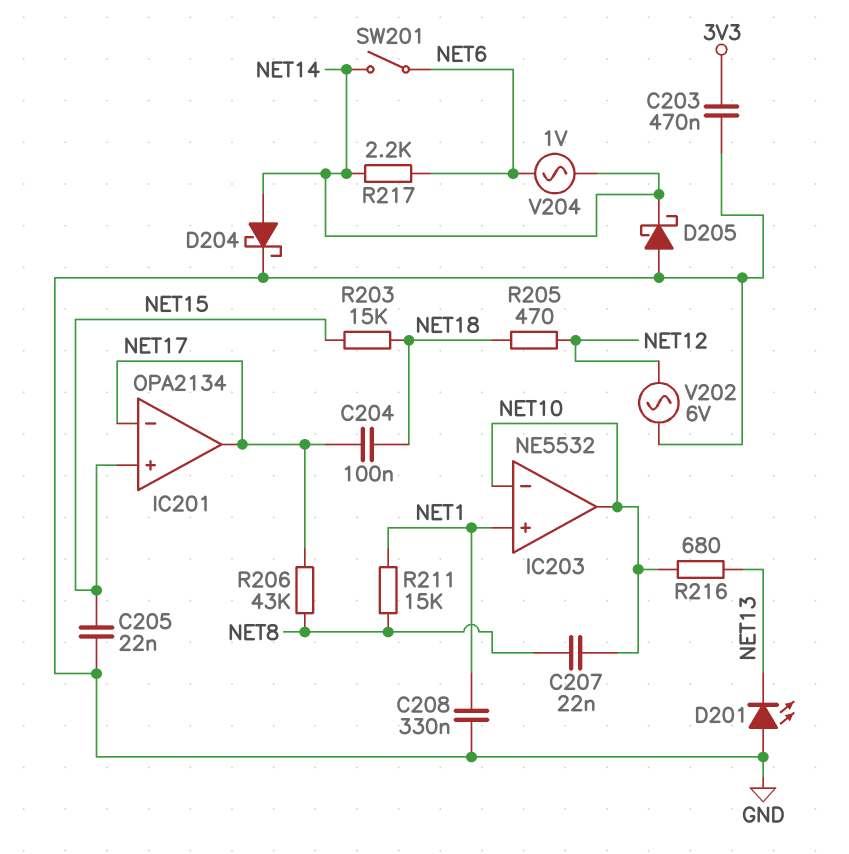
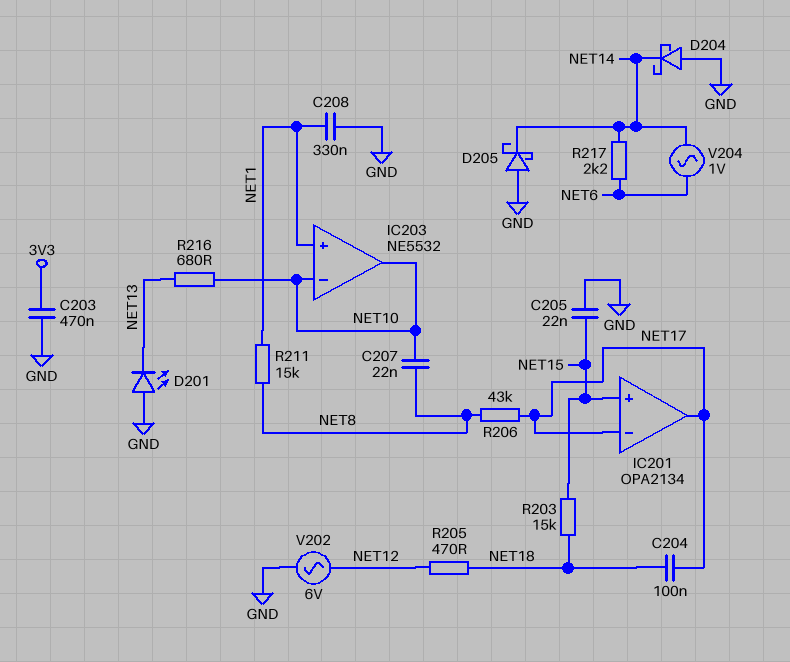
D204: schottky (A NET14, K GND) -> schottky (A GND, K NET14)
SW201: switch (NET6, NET14) -> none

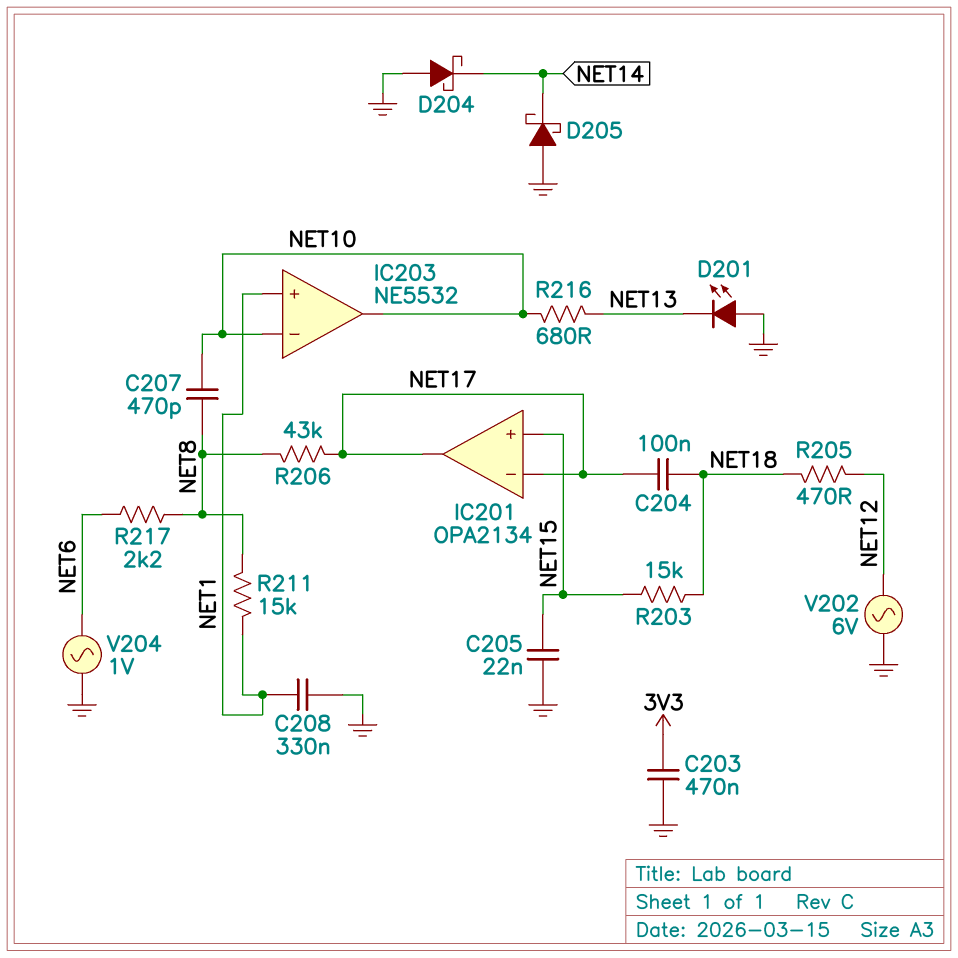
C207: 22nF (NET8, NET10) -> 470pF (NET8, NET10)
R217: 2.2k (NET6, NET14) -> 2.2k (NET6, NET8)
V204: AC 1V (NET6, NET14) -> AC 1V (GND, NET6)

